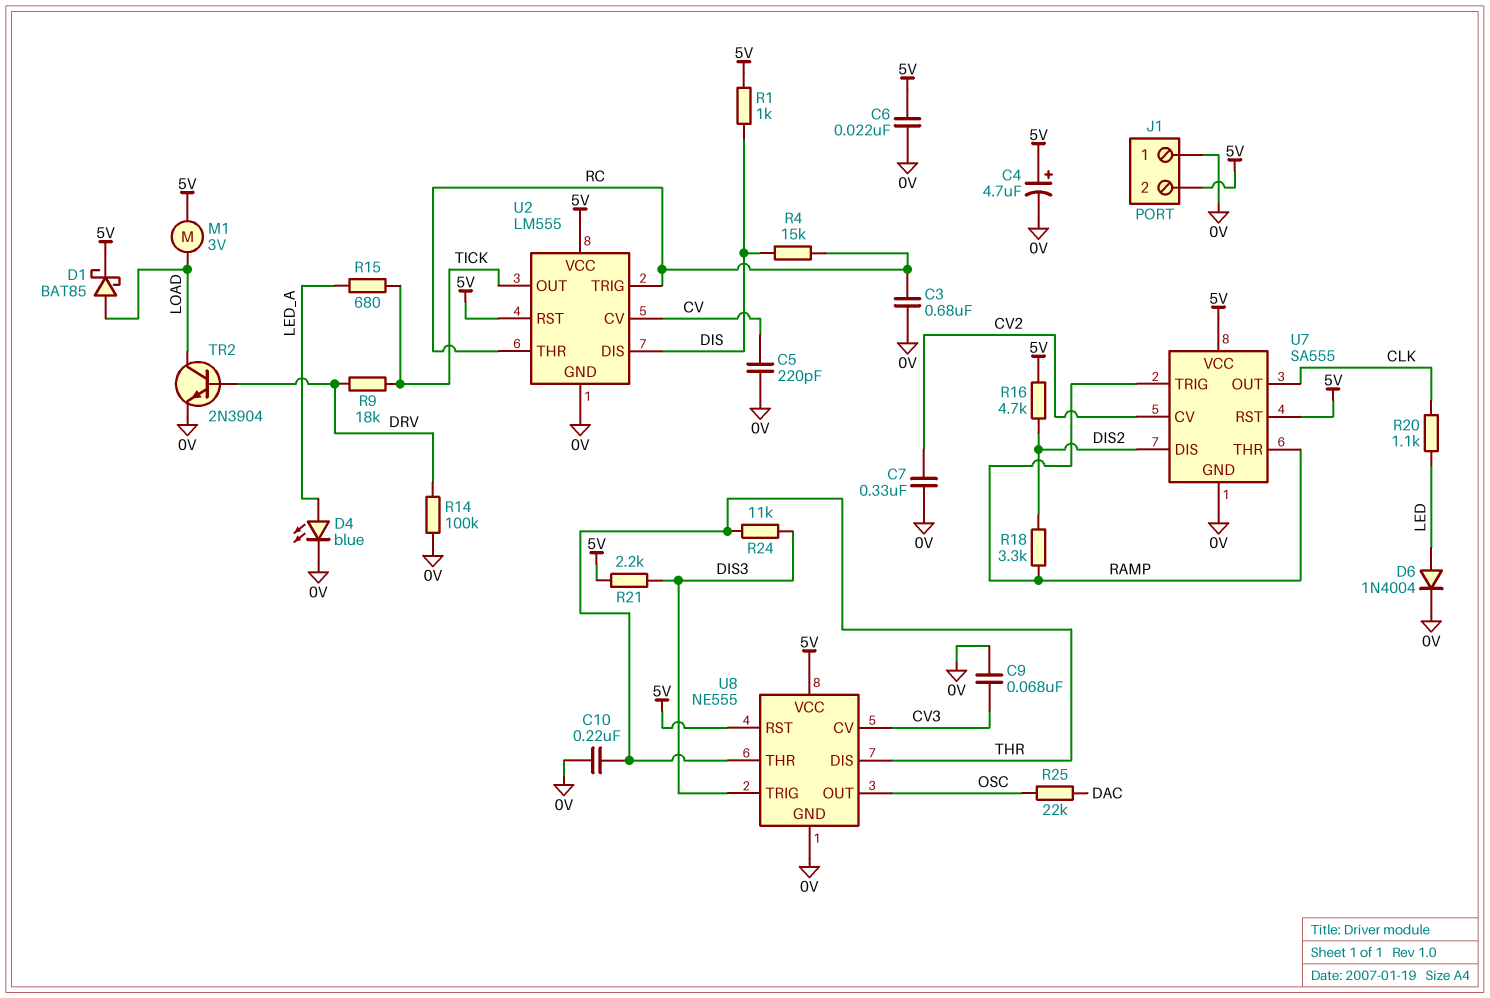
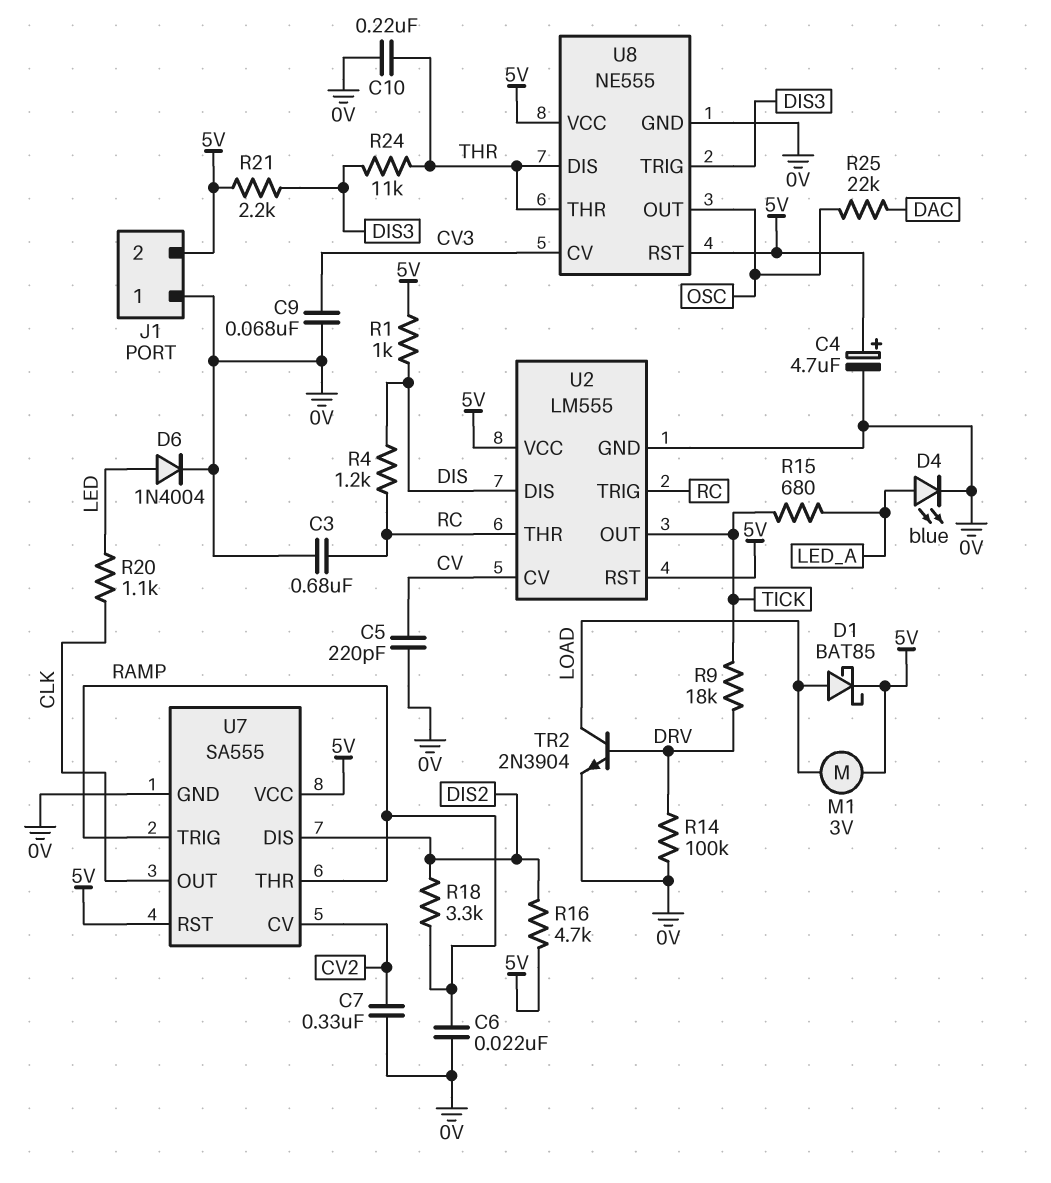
C6: 22nF (0V, 5V) -> 22nF (0V, RAMP)
R4: 15k (DIS, RC) -> 1.2k (DIS, RC)

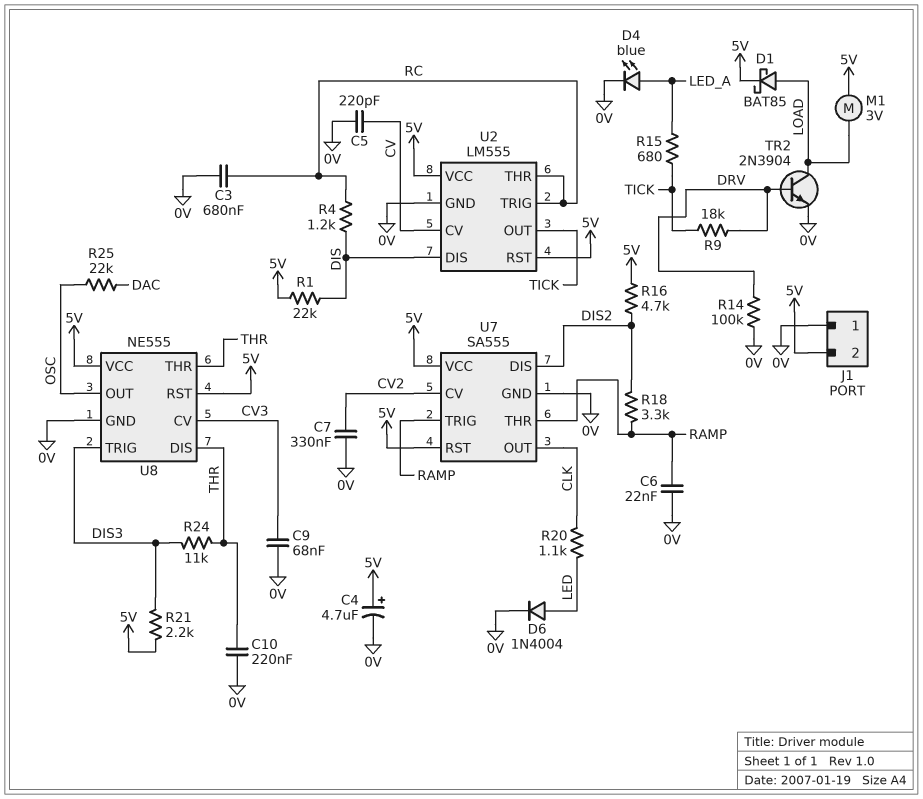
R1: 1k (5V, DIS) -> 22k (5V, DIS)

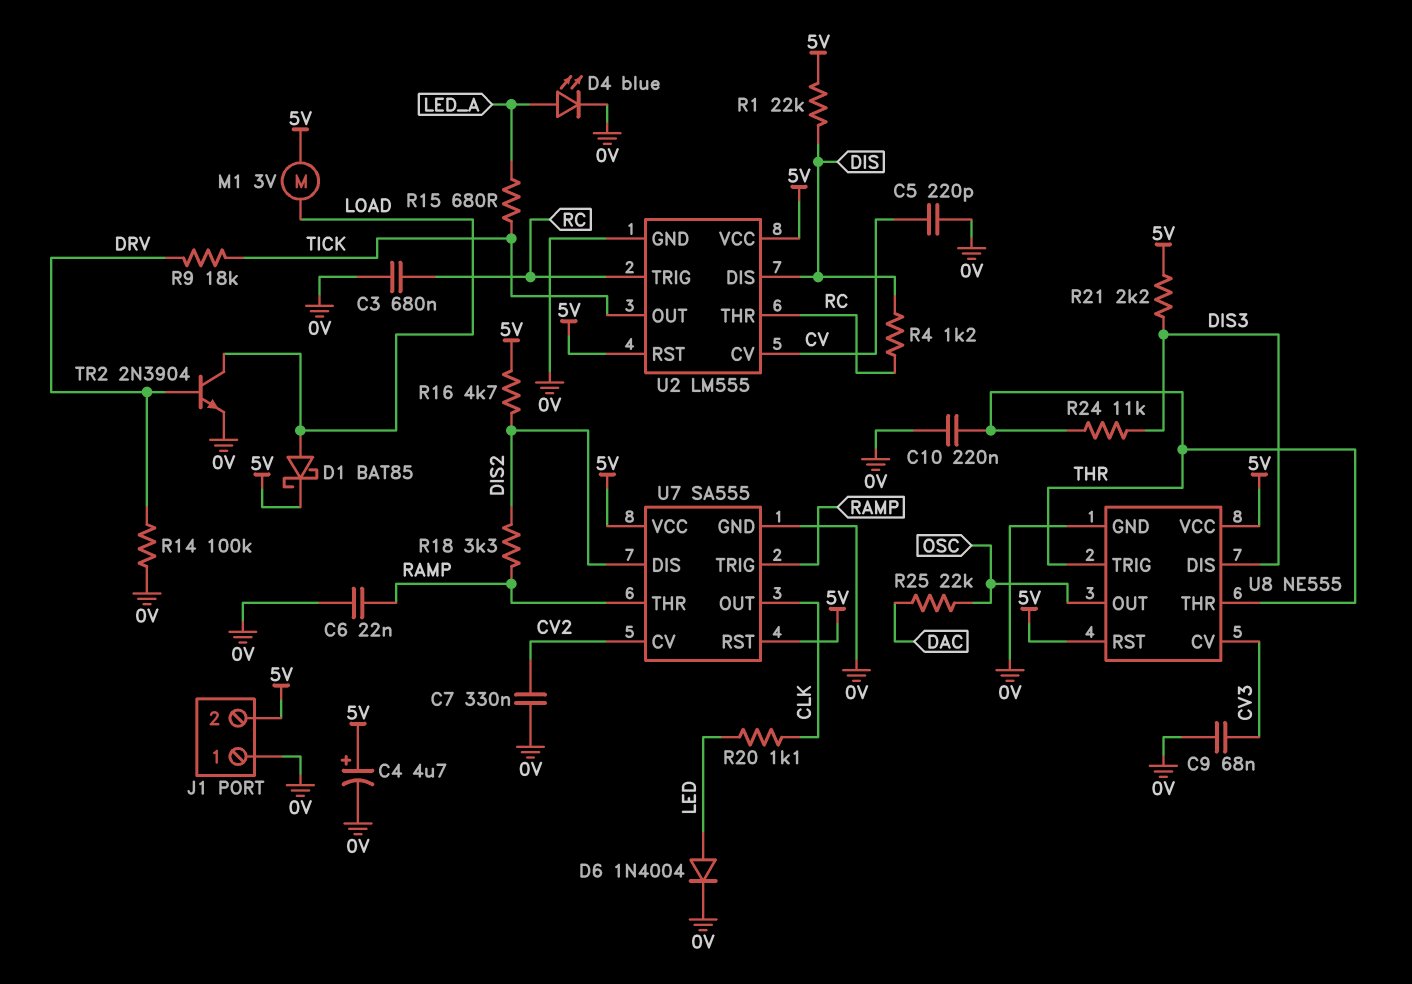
U8 pin DIS: THR -> DIS3
U8 pin TRIG: DIS3 -> THR

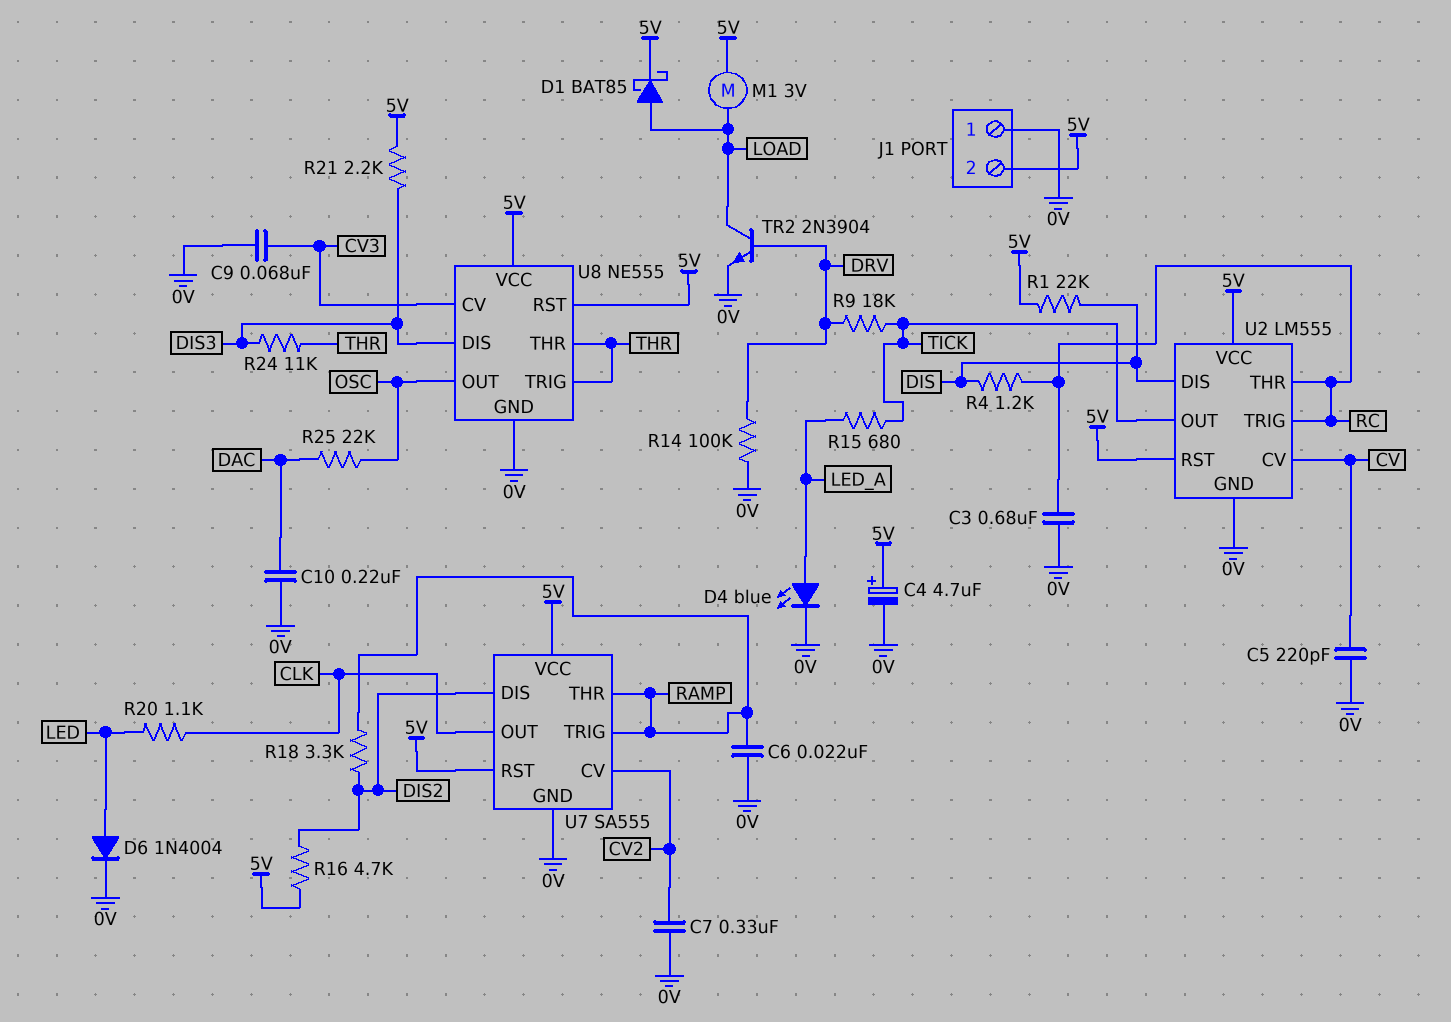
C10: 220nF (0V, THR) -> 220nF (0V, DAC)

